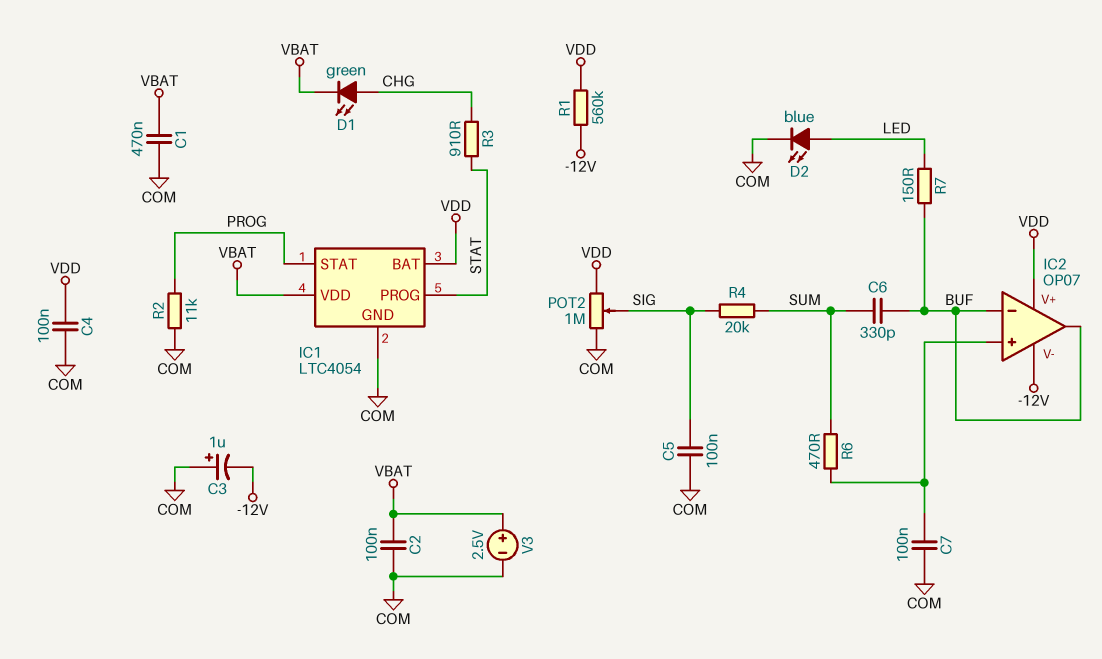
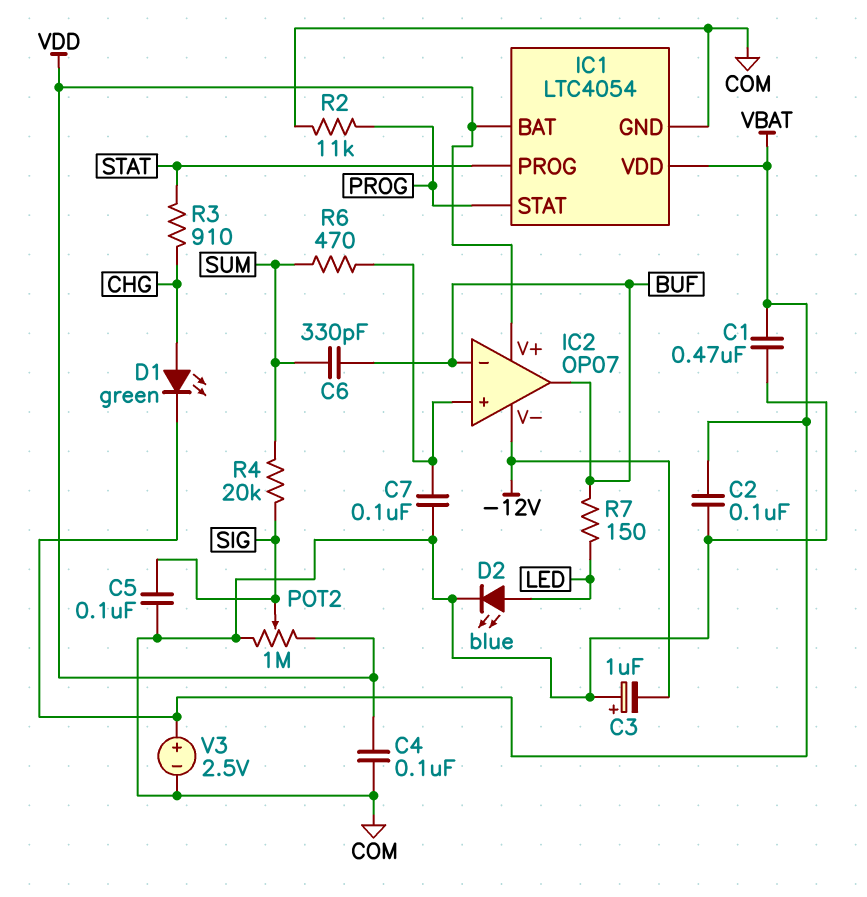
R1: 560k (-12V, VDD) -> none

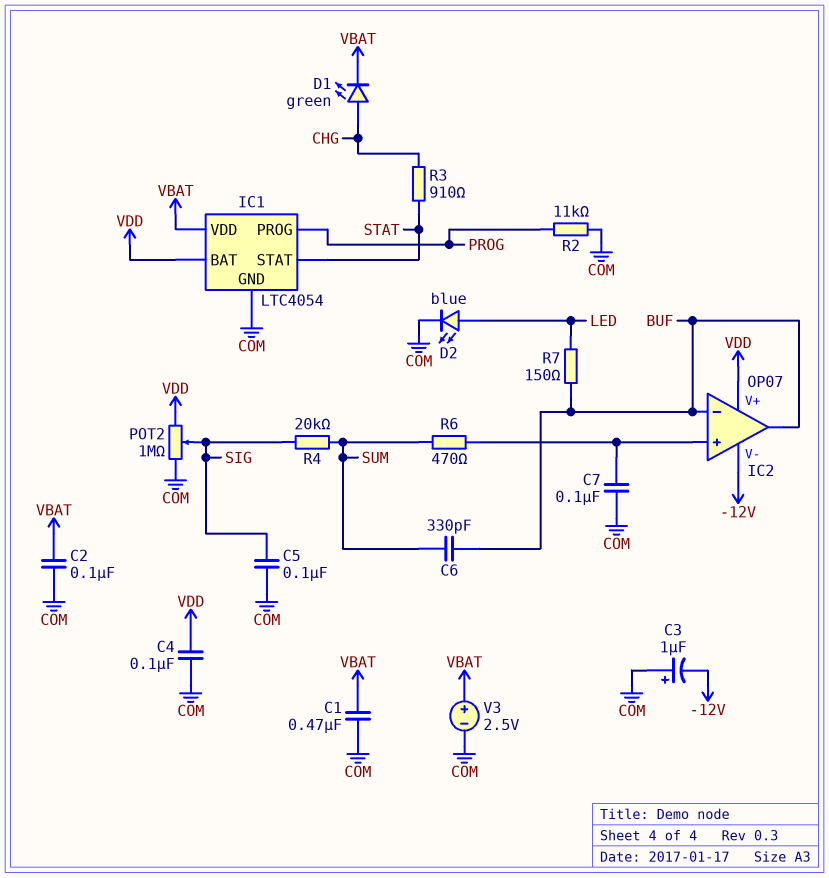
IC1 pin PROG: STAT -> PROG
IC1 pin STAT: PROG -> STAT

